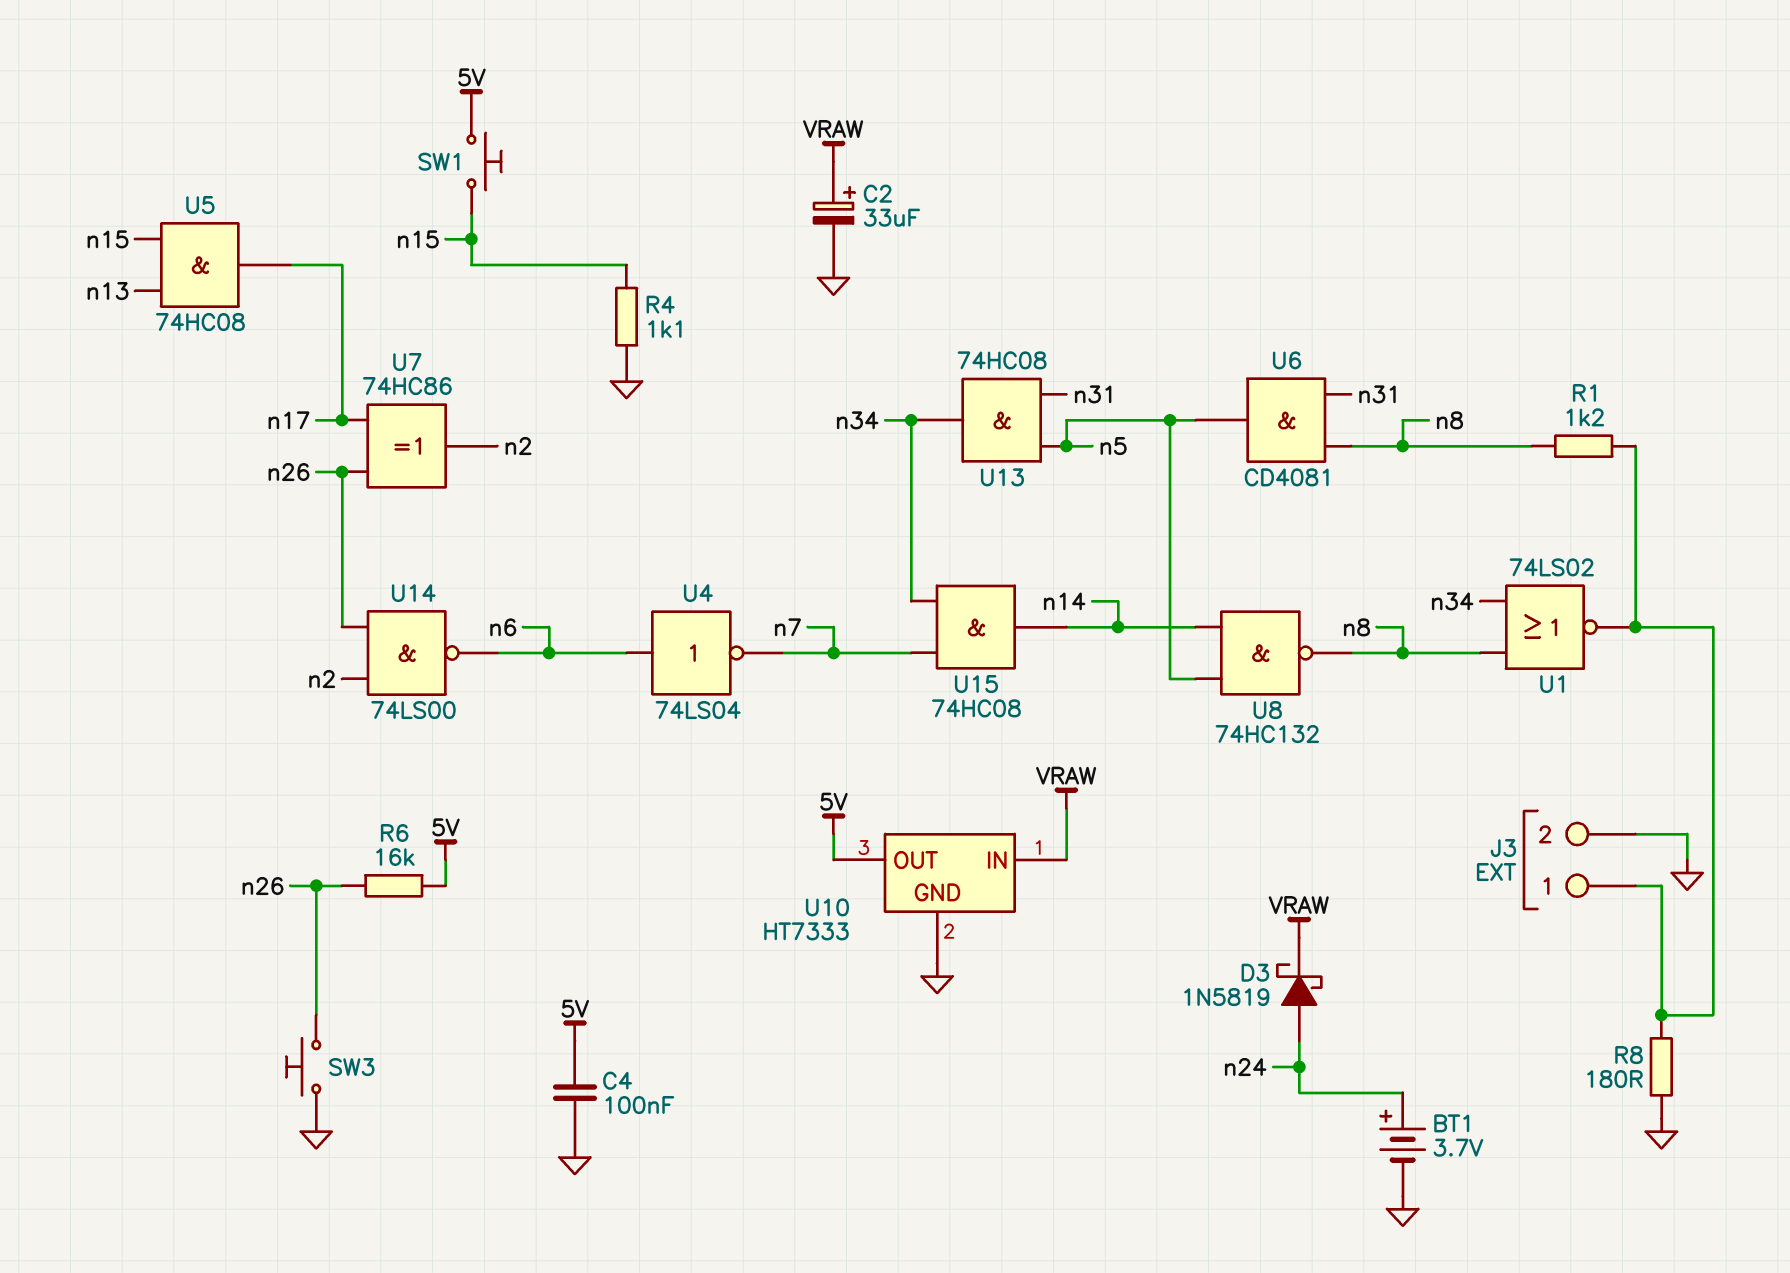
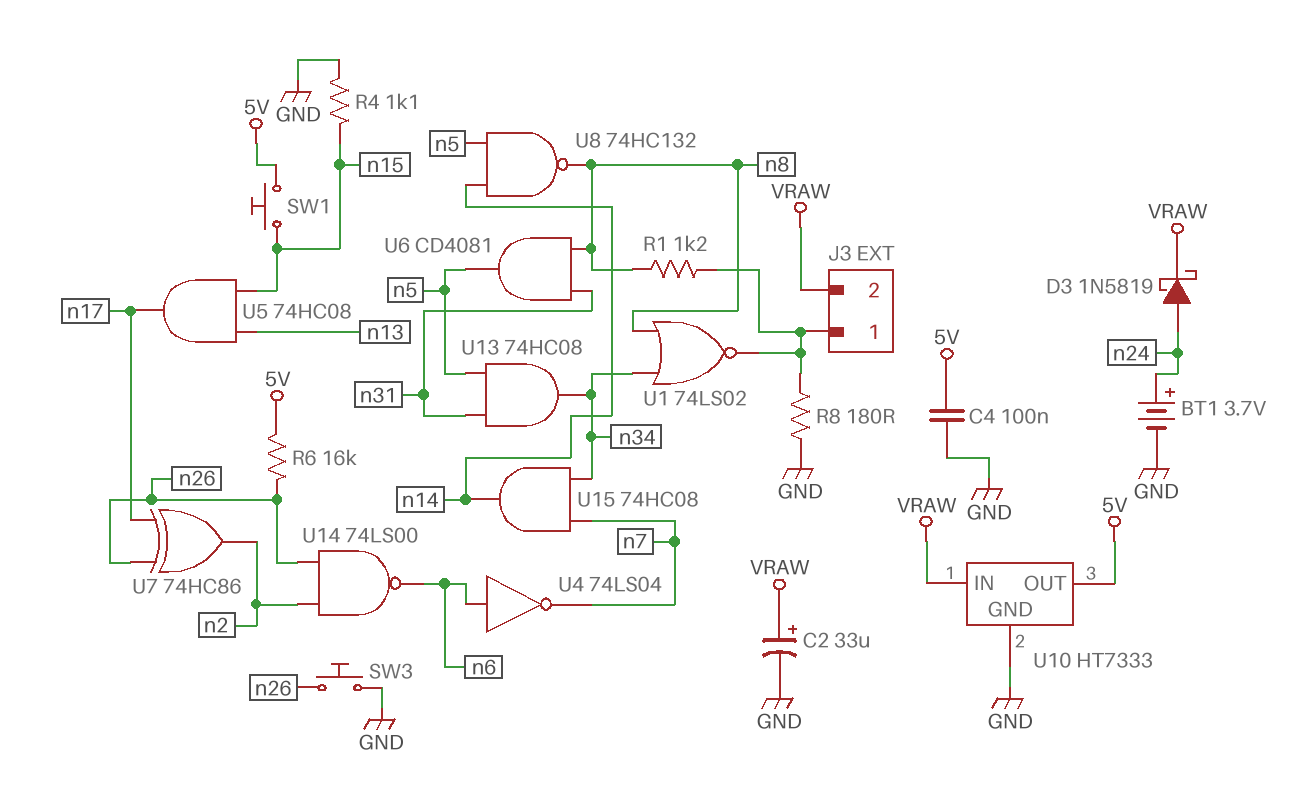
J3 pin 2: GND -> VRAW

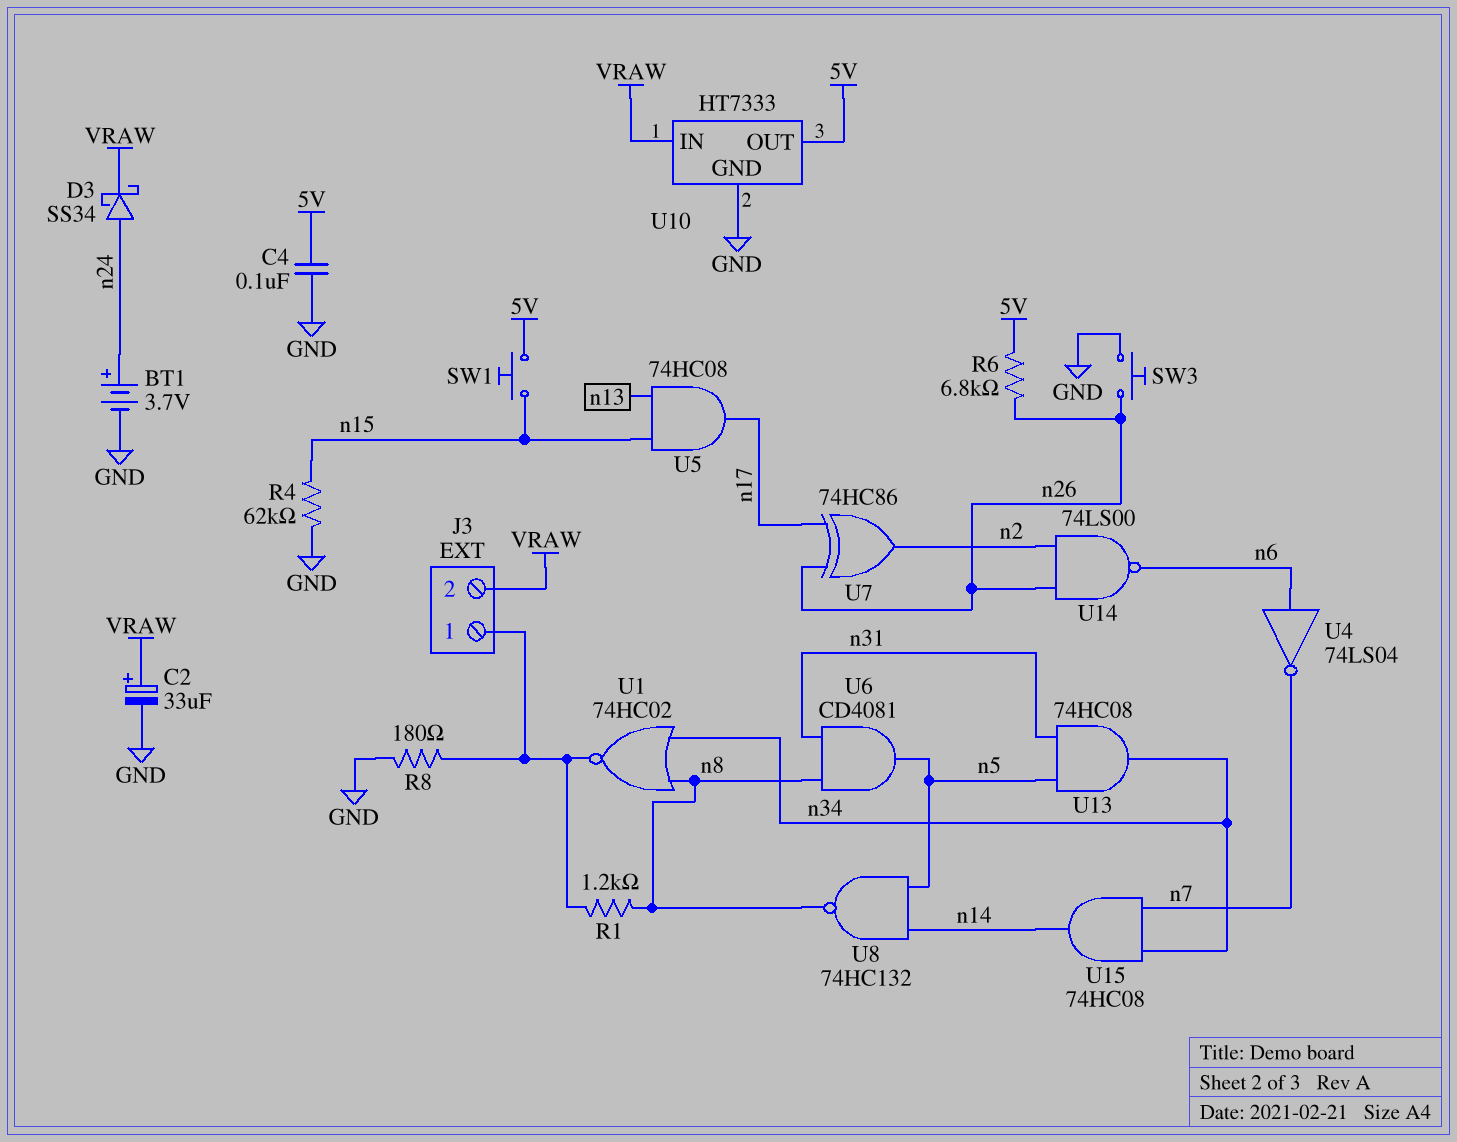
D3: schottky 1N5819 (A n24, K VRAW) -> schottky SS34 (A n24, K VRAW)
R4: 1.1k (GND, n15) -> 62k (GND, n15)
R6: 16k (5V, n26) -> 6.8k (5V, n26)
U1: NOR 74LS02 (in n8, in n34, out J3/1) -> NOR 74HC02 (in n8, in n34, out J3/1)

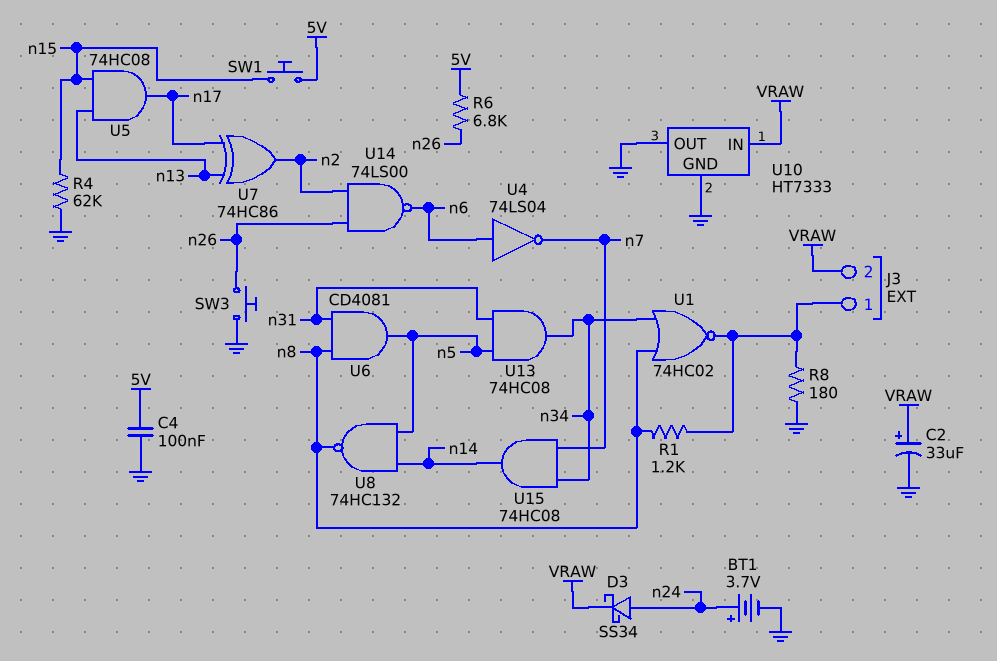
U7: XOR 74HC86 (in n17, in n26, out n2) -> XOR 74HC86 (in n13, in n17, out n2)
U10 pin OUT: 5V -> GND

